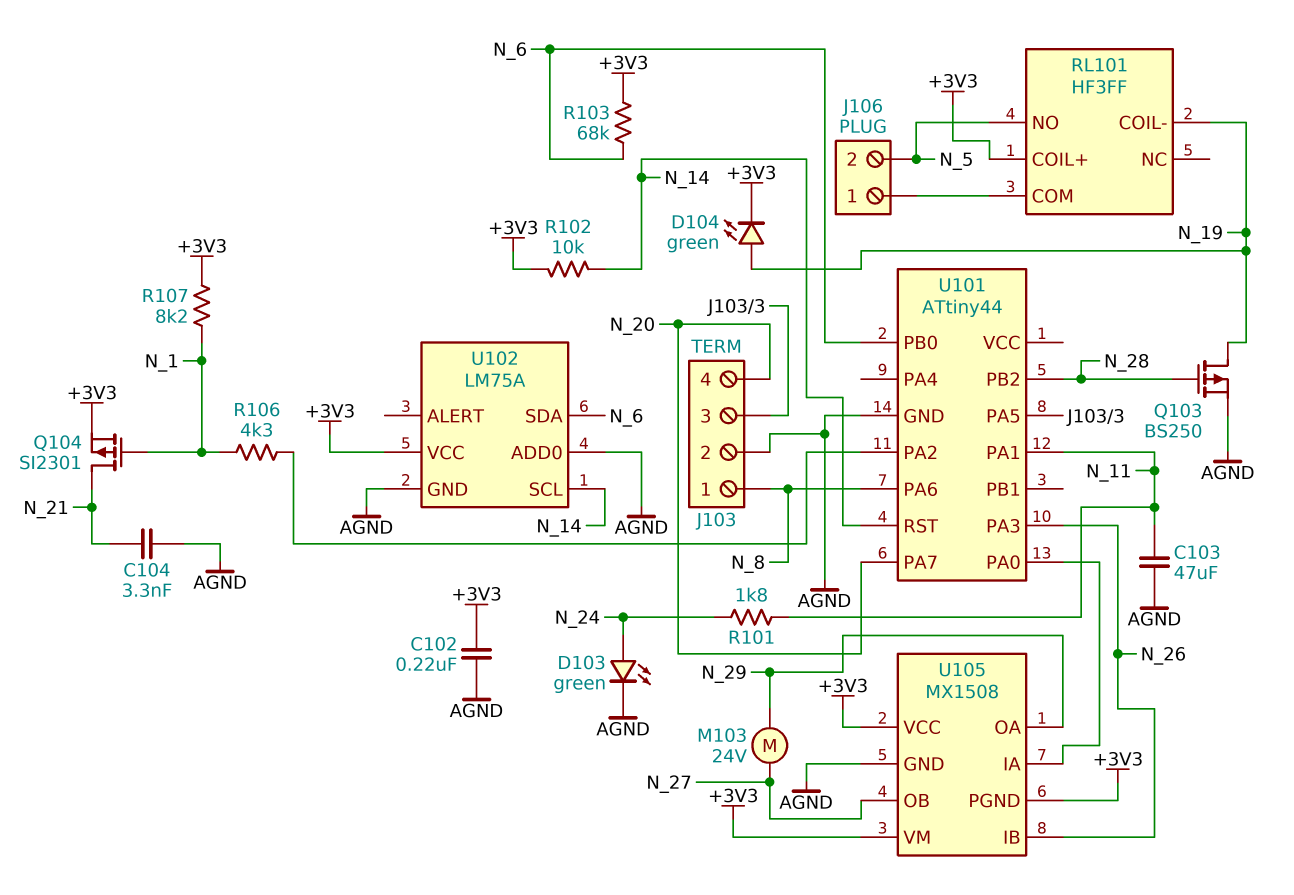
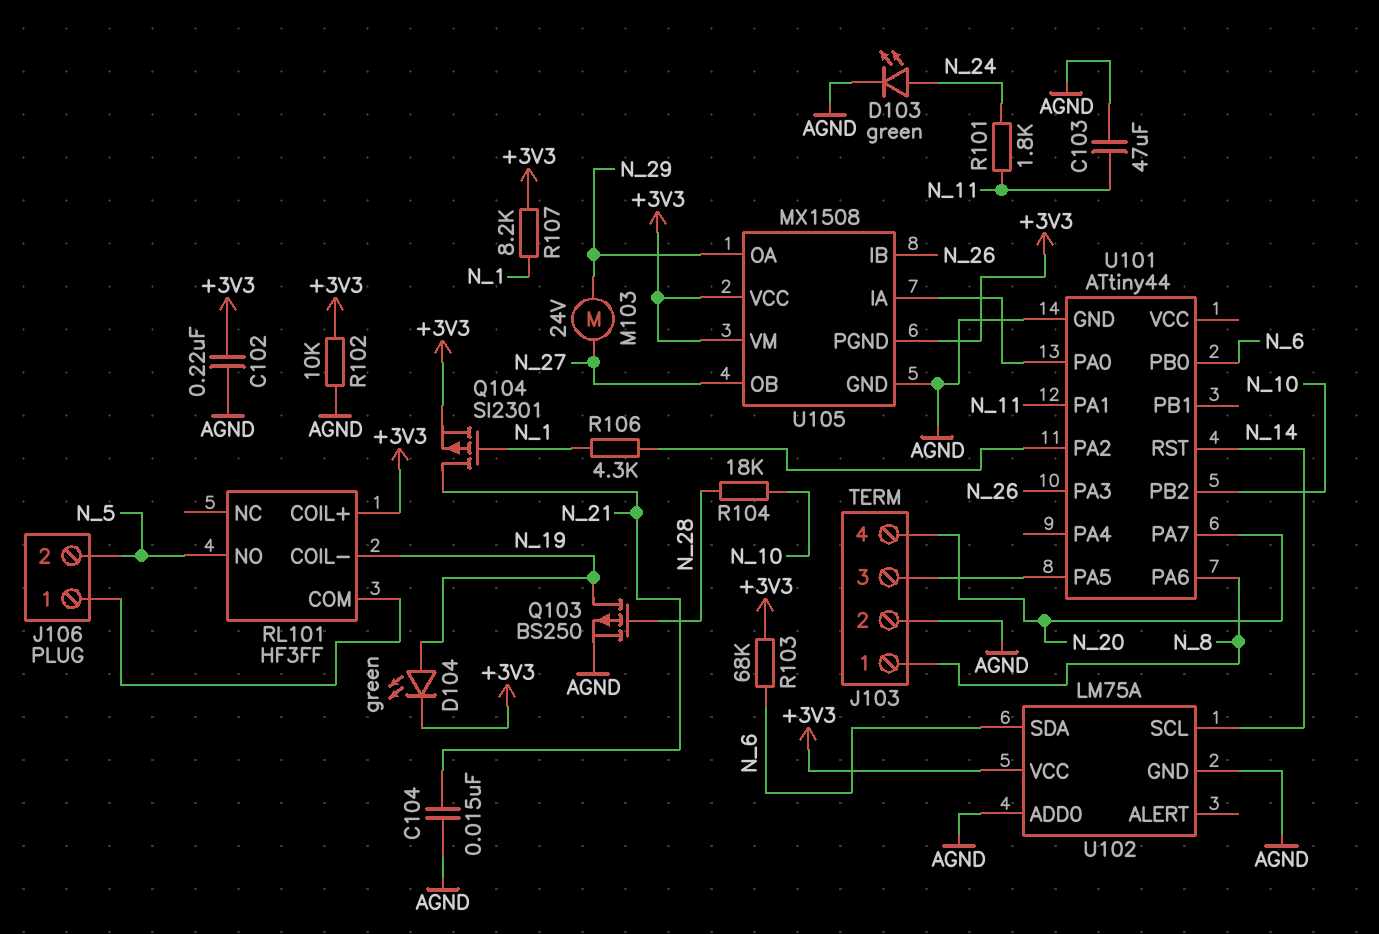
C104: 3.3nF (AGND, N_21) -> 15nF (AGND, N_21)
R102: 10k (+3V3, N_14) -> 10k (+3V3, AGND)
R104: none -> 18k (N_10, N_28)
U101 pin PB2: N_28 -> N_10

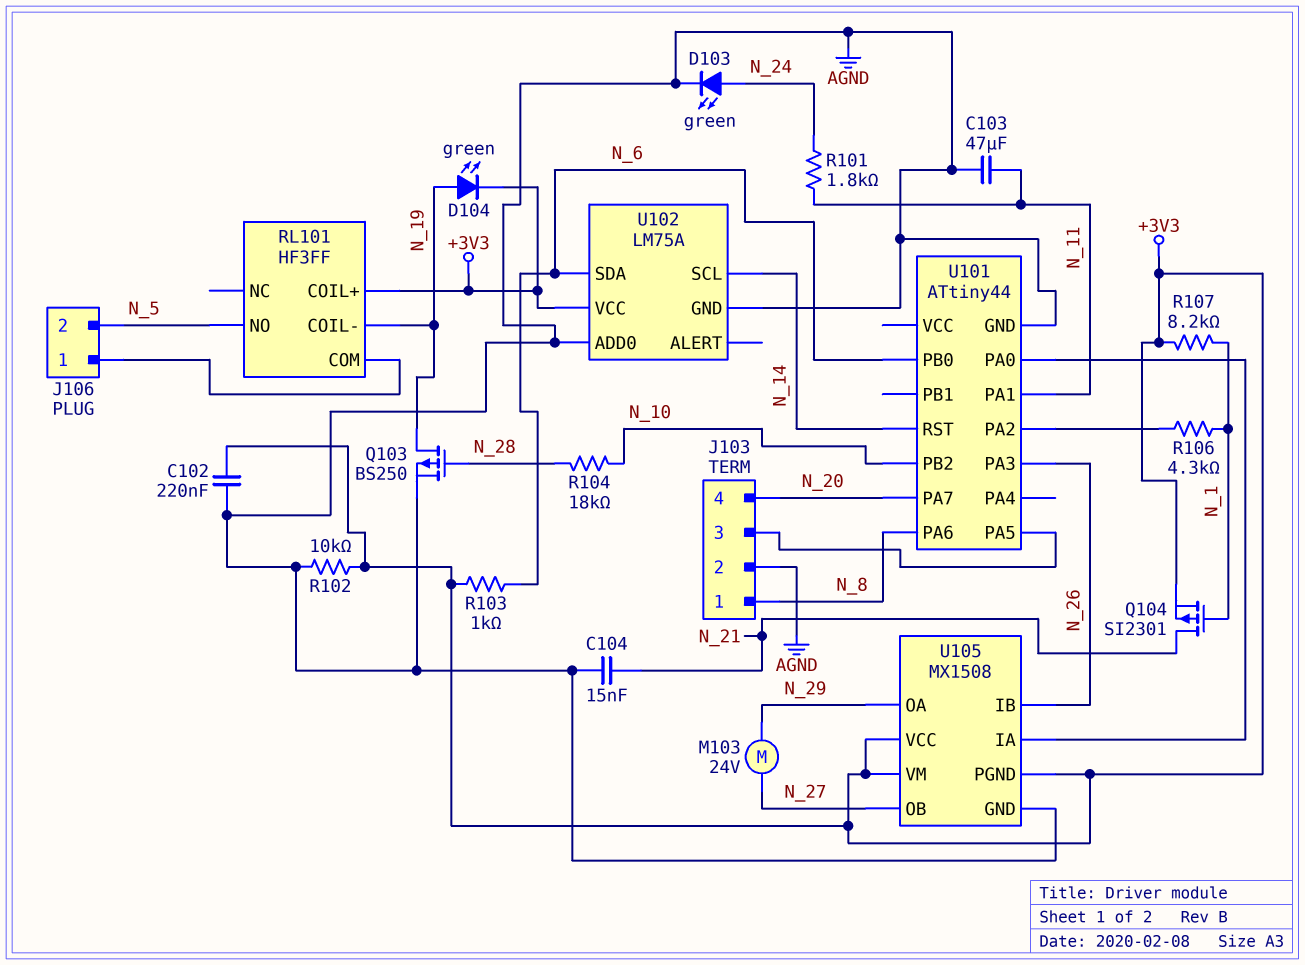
R103: 68k (+3V3, N_6) -> 1k (+3V3, N_6)

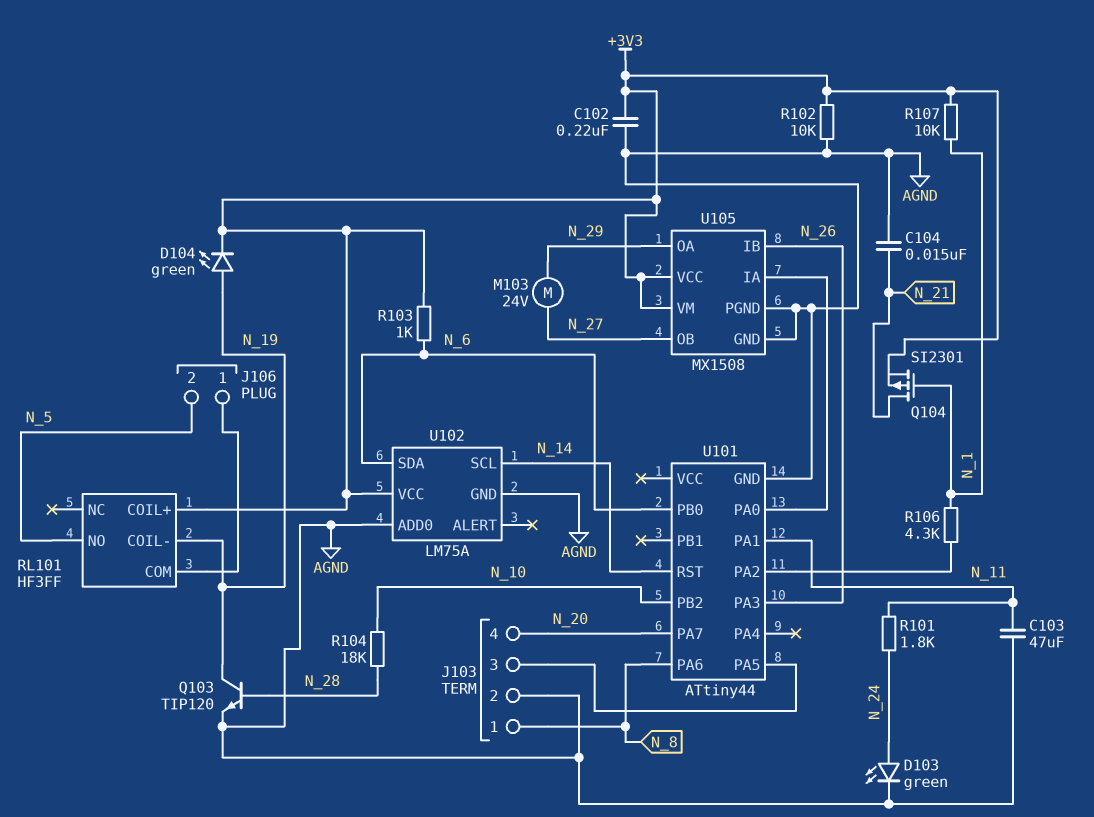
Q103: PMOS BS250 (G N_28, D N_19, S AGND) -> NPN TIP120 (B N_28, C N_19, E AGND)
R107: 8.2k (+3V3, N_1) -> 10k (+3V3, N_1)
U105 pin PGND: +3V3 -> AGND

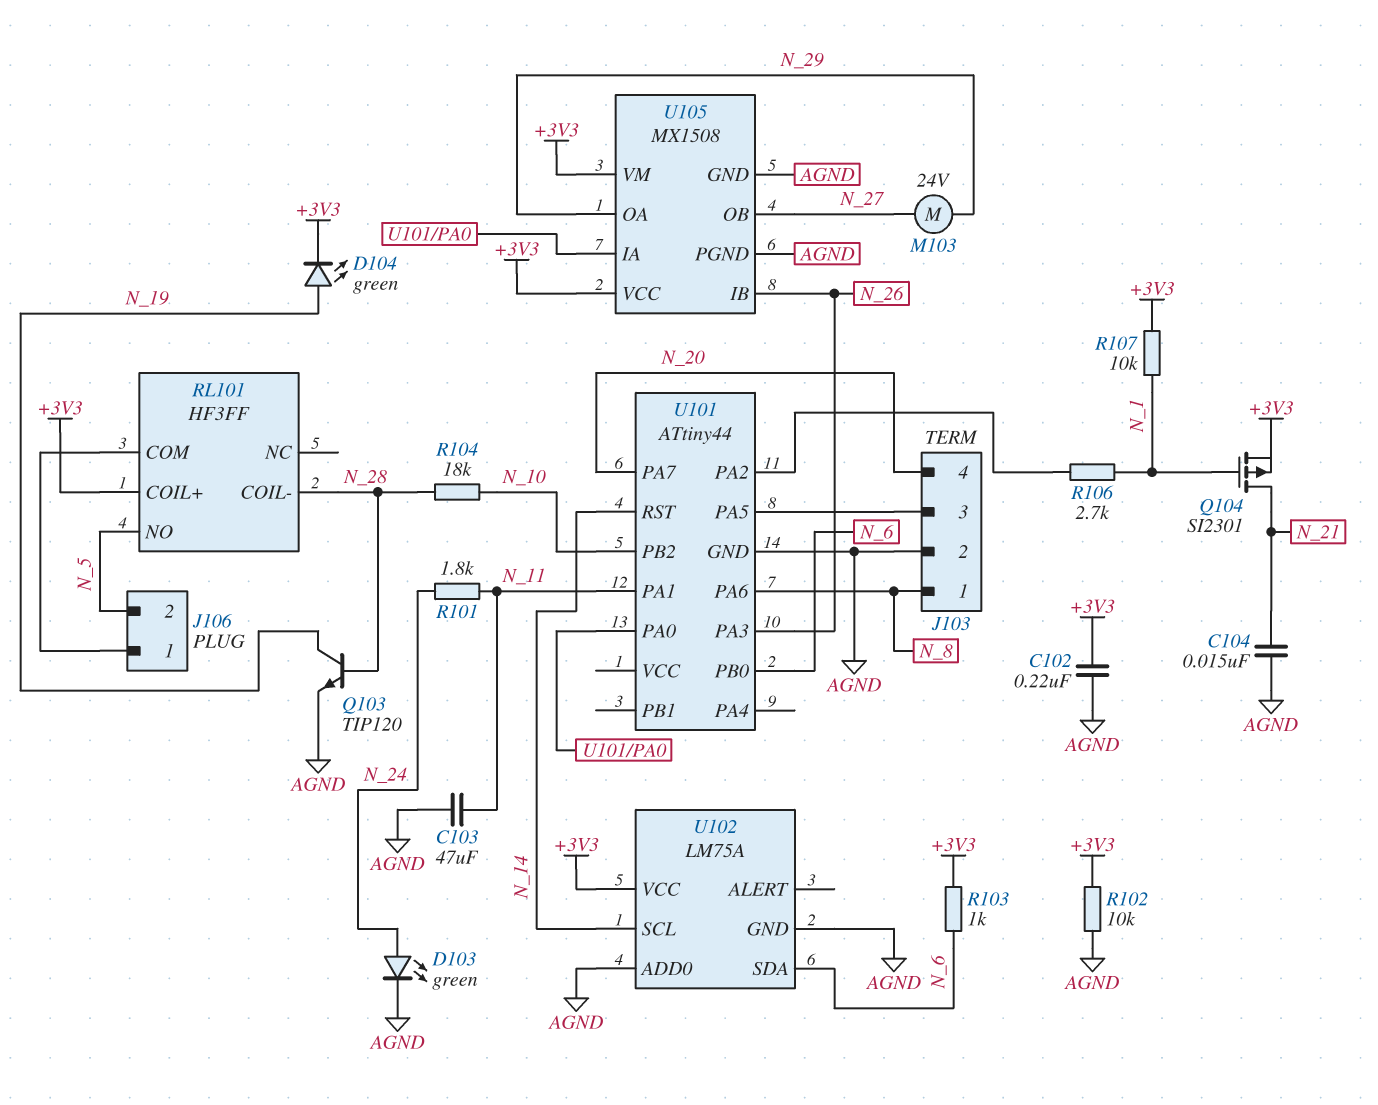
R106: 4.3k (N_1, U101/PA2) -> 2.7k (N_1, U101/PA2)
RL101 pin COIL-: N_19 -> N_28

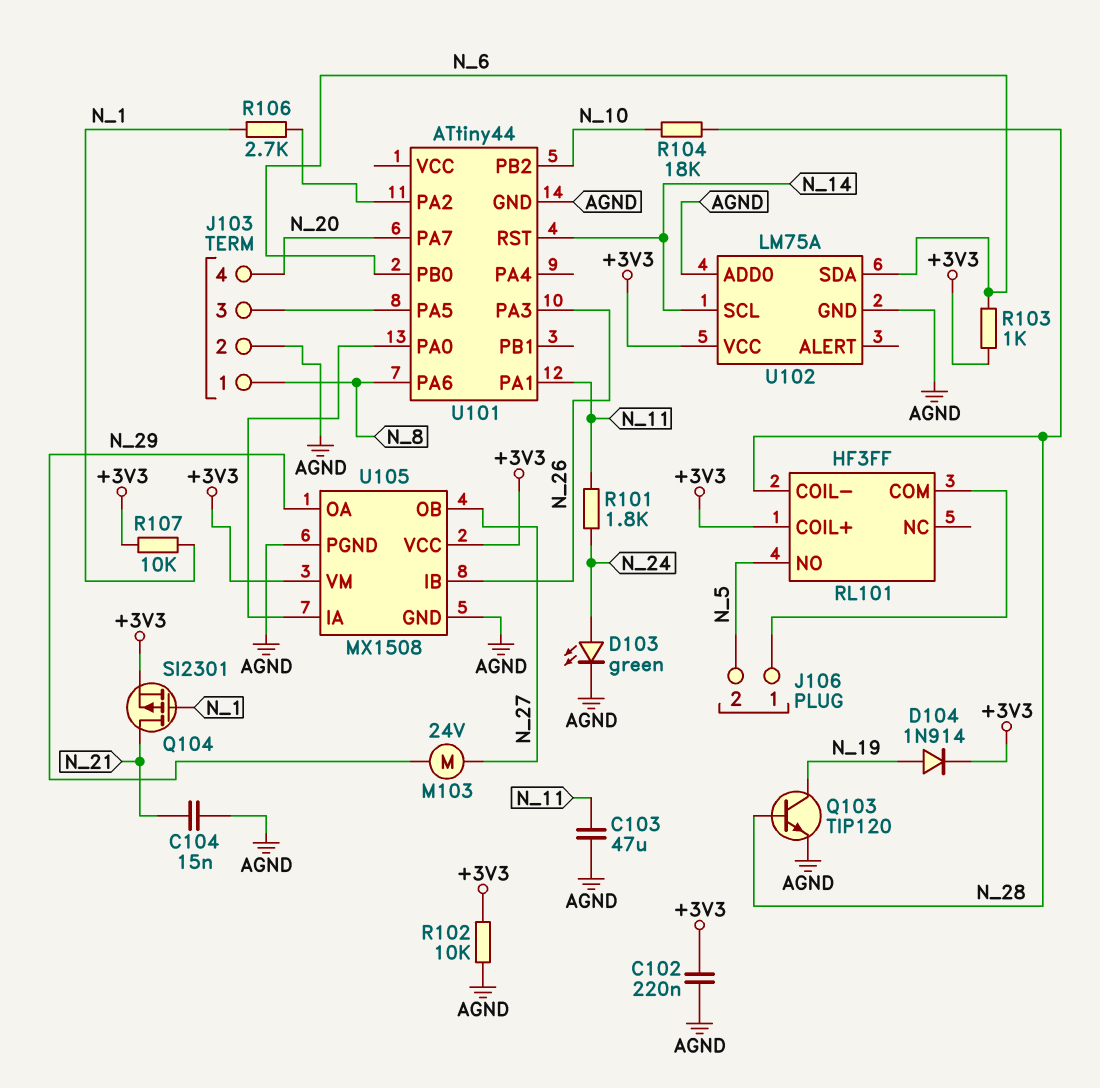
D104: LED green (A N_19, K +3V3) -> diode 1N914 (A N_19, K +3V3)

